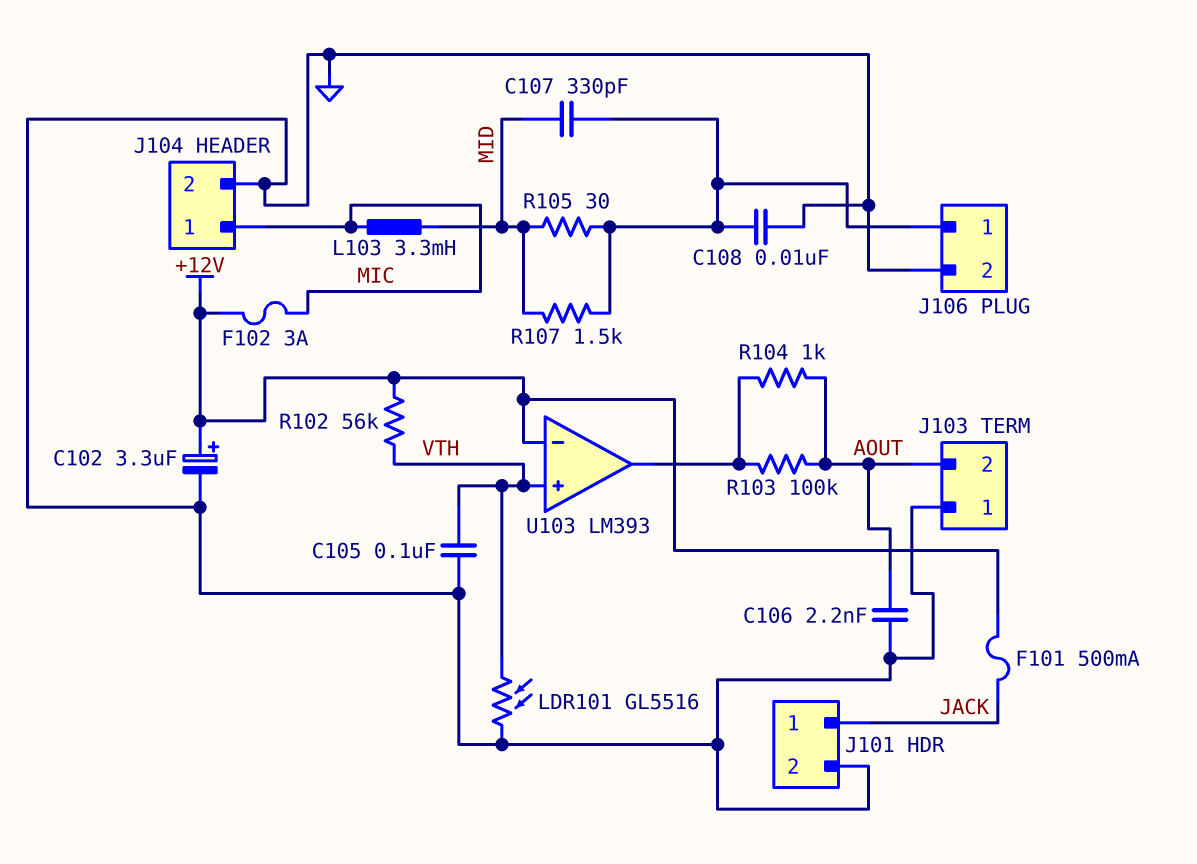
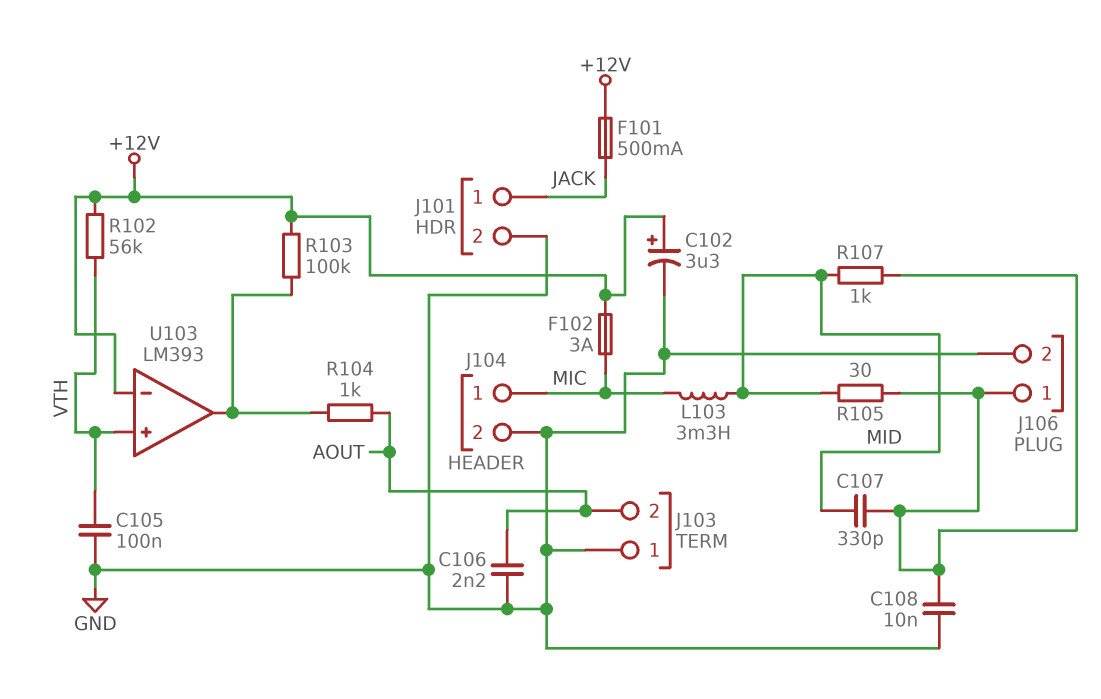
LDR101: GL5516 (GND, VTH) -> none
R103: 100k (AOUT, U103/out) -> 100k (+12V, U103/out)
R107: 1.5k (J106/1, MID) -> 1k (J106/1, MID)

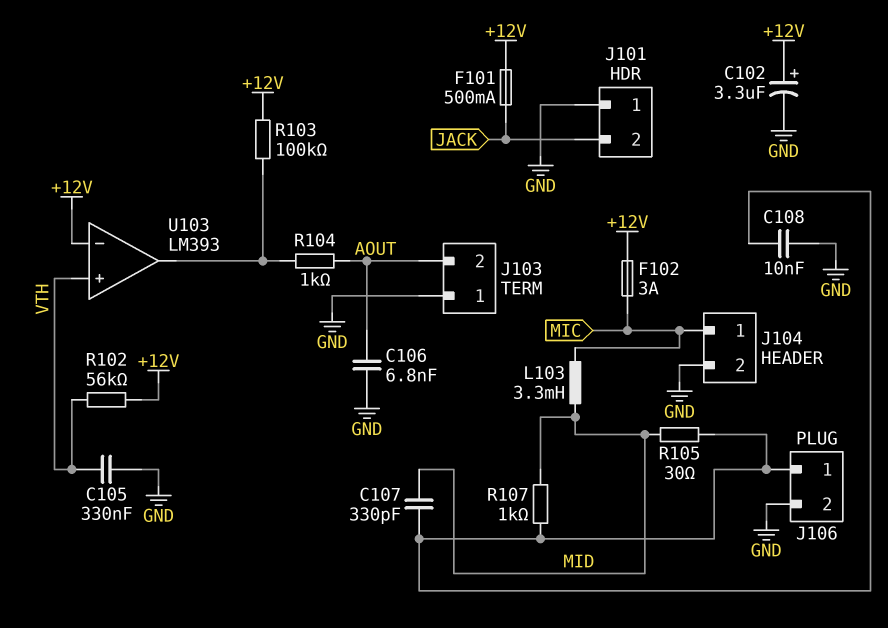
C105: 100nF (GND, VTH) -> 330nF (GND, VTH)
C106: 2.2nF (AOUT, GND) -> 6.8nF (AOUT, GND)
J101 pin 1: JACK -> GND
J101 pin 2: GND -> JACK

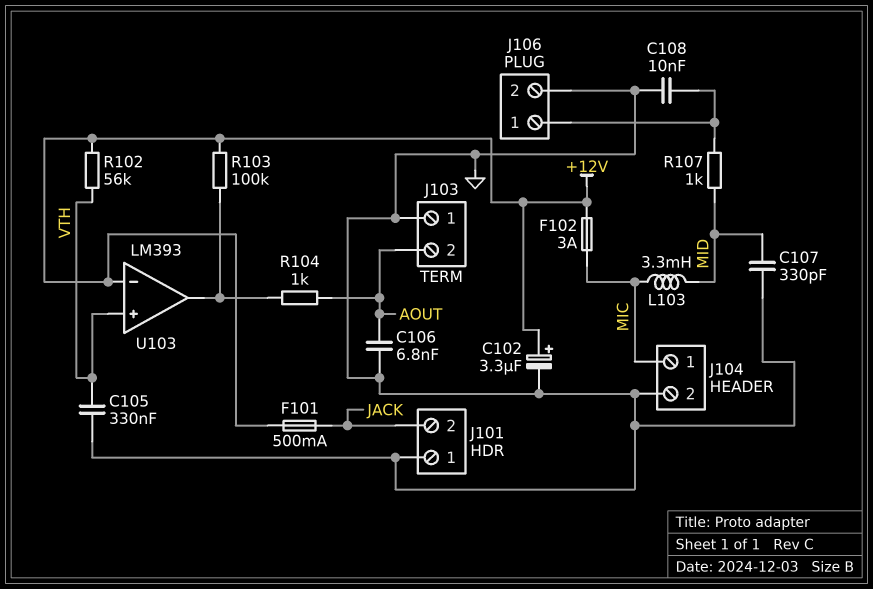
C107: 330pF (J106/1, MID) -> 330pF (GND, MID)
R105: 30 (J106/1, MID) -> none

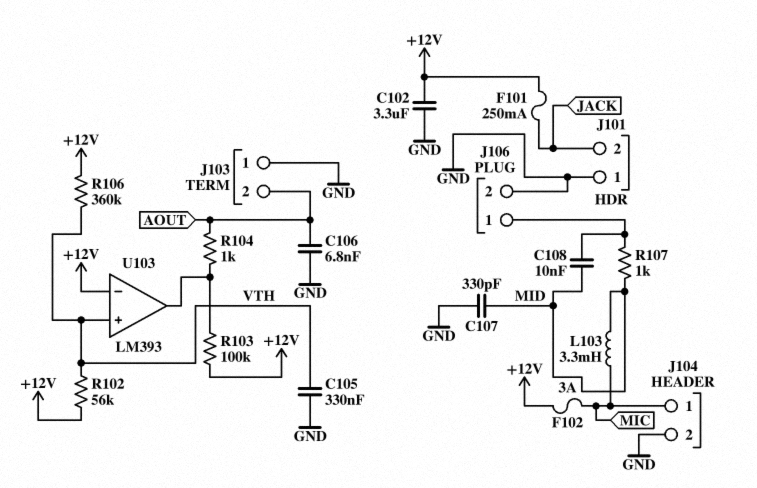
C102: 3.3uF (plus +12V, minus GND) -> 3.3uF (+12V, GND)
C108: 10nF (GND, J106/1) -> 10nF (J106/1, MID)
F101: 500mA (+12V, JACK) -> 250mA (+12V, JACK)
R106: none -> 360k (+12V, VTH)

